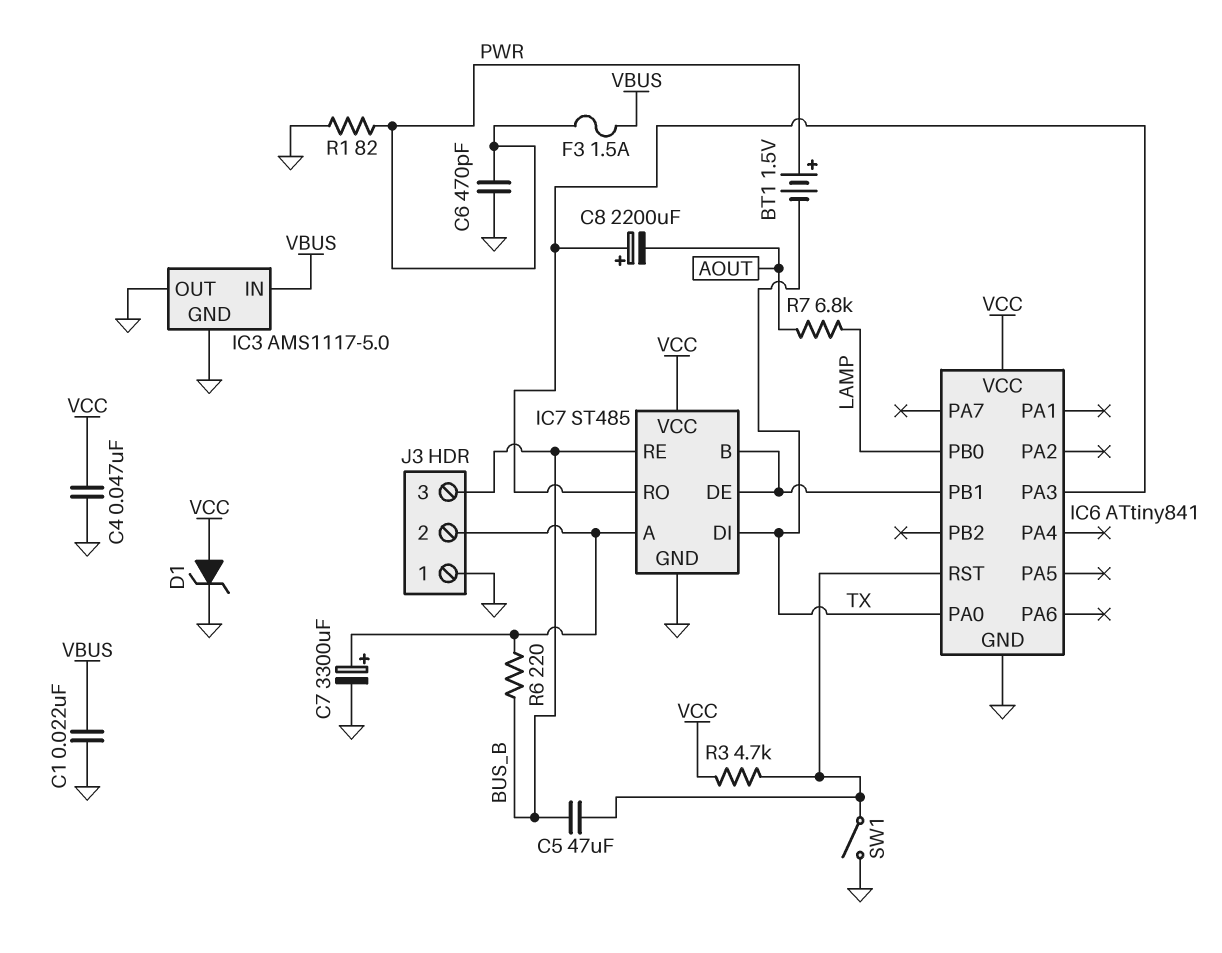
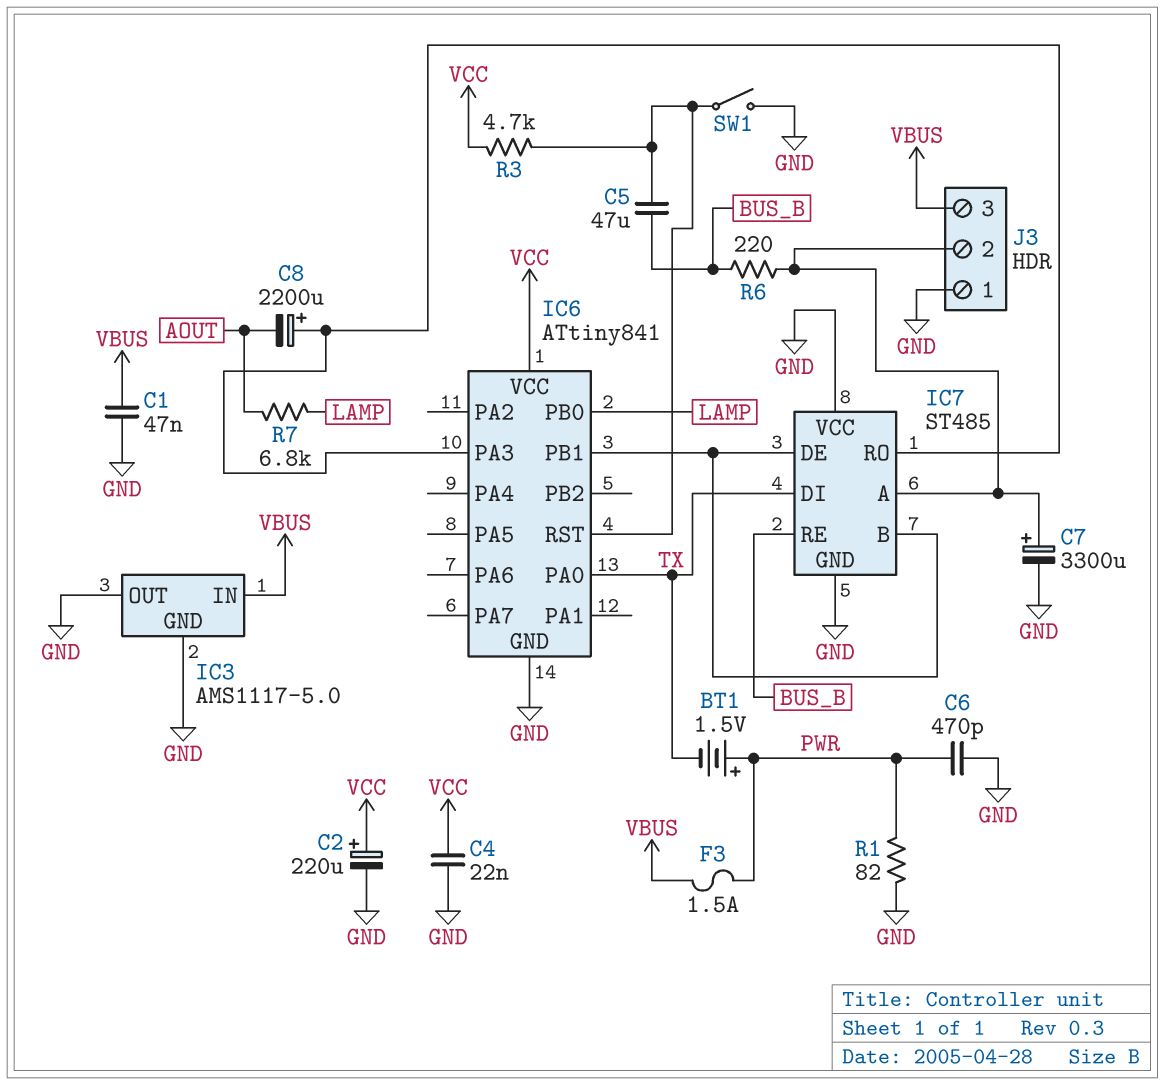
C1: 22nF (GND, VBUS) -> 47nF (GND, VBUS)
C2: none -> 220uF (plus VCC, minus GND)
C4: 47nF (GND, VCC) -> 22nF (GND, VCC)
D1: zener (A VCC, K GND) -> none
IC7 pin VCC: VCC -> GND
J3 pin 3: BUS_B -> VBUS

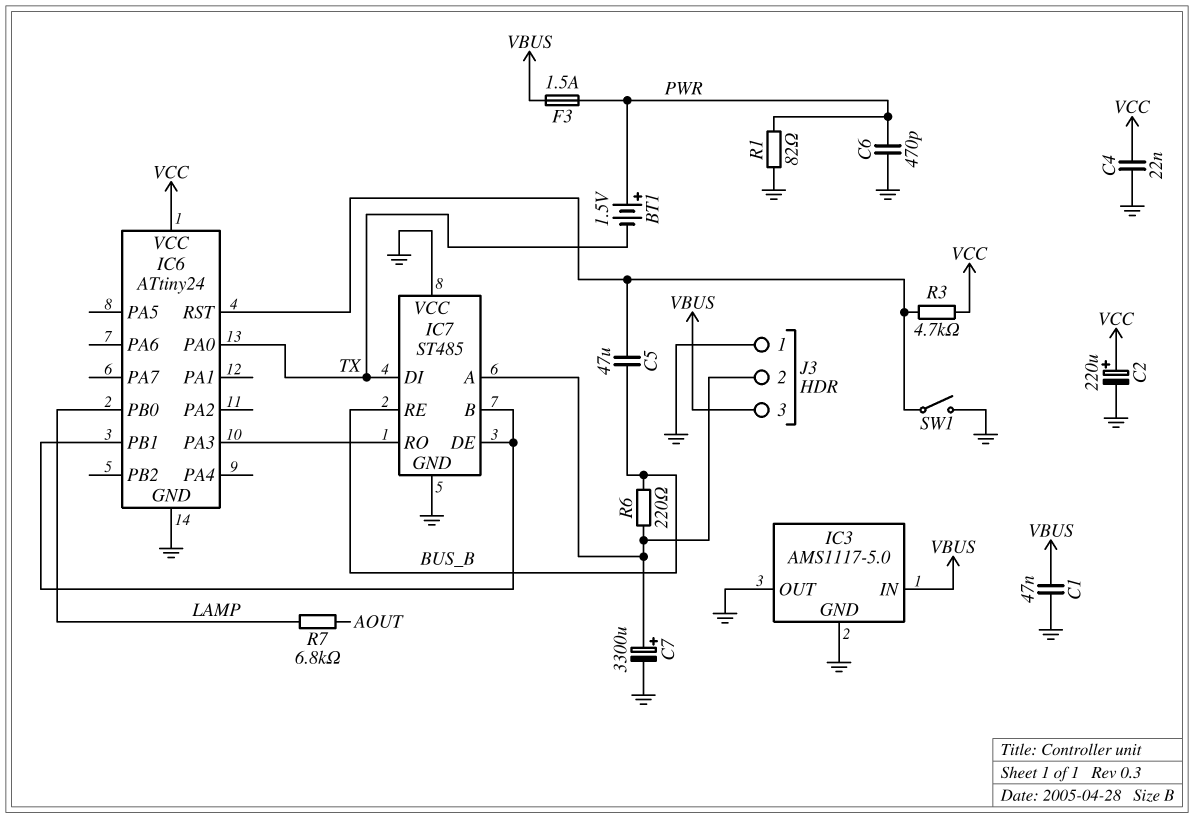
C8: 2200uF (plus IC6/PA3, minus AOUT) -> none
IC6: ATtiny841 -> ATtiny24

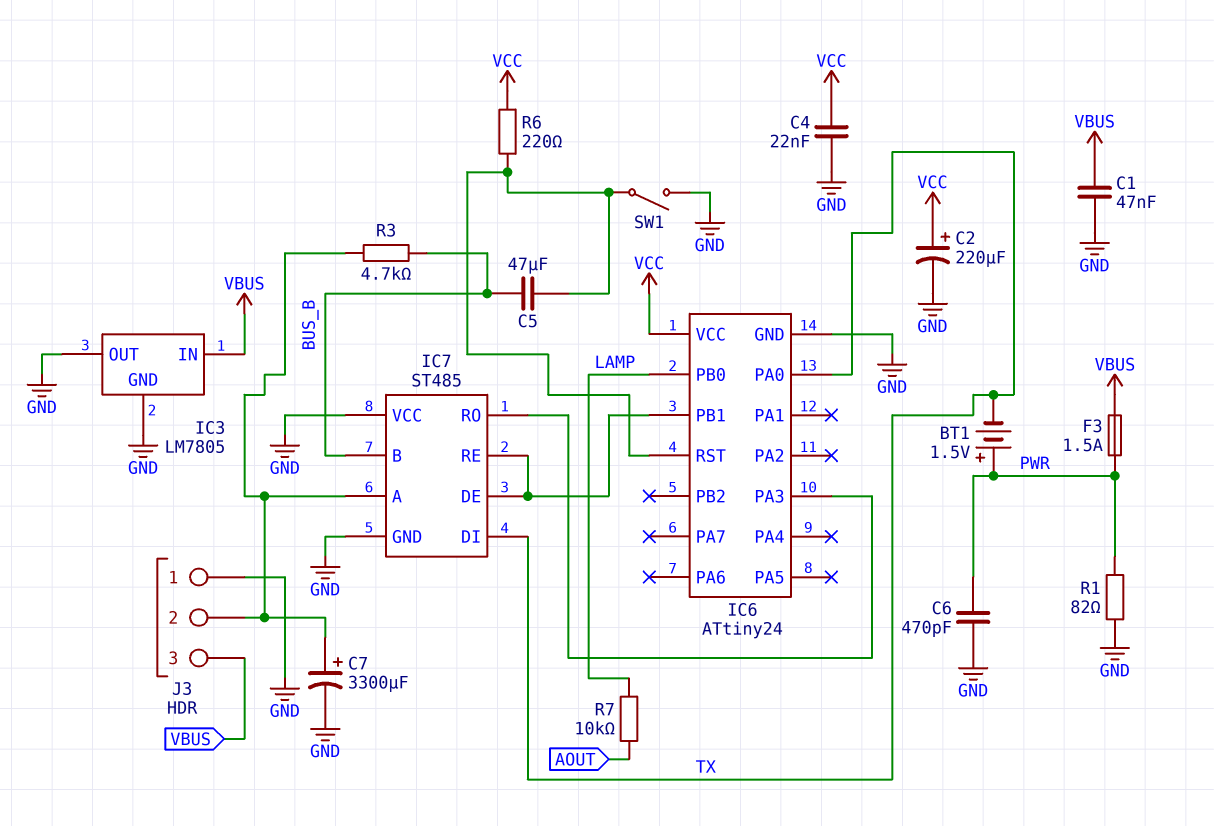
IC3: AMS1117-5.0 -> LM7805
IC7 pin B: IC6/PB1 -> BUS_B
IC7 pin RE: BUS_B -> IC6/PB1
R3: 4.7k (IC6/RST, VCC) -> 4.7k (BUS_B, IC7/A)
R6: 220 (BUS_B, IC7/A) -> 220 (IC6/RST, VCC)
R7: 6.8k (AOUT, LAMP) -> 10k (AOUT, LAMP)

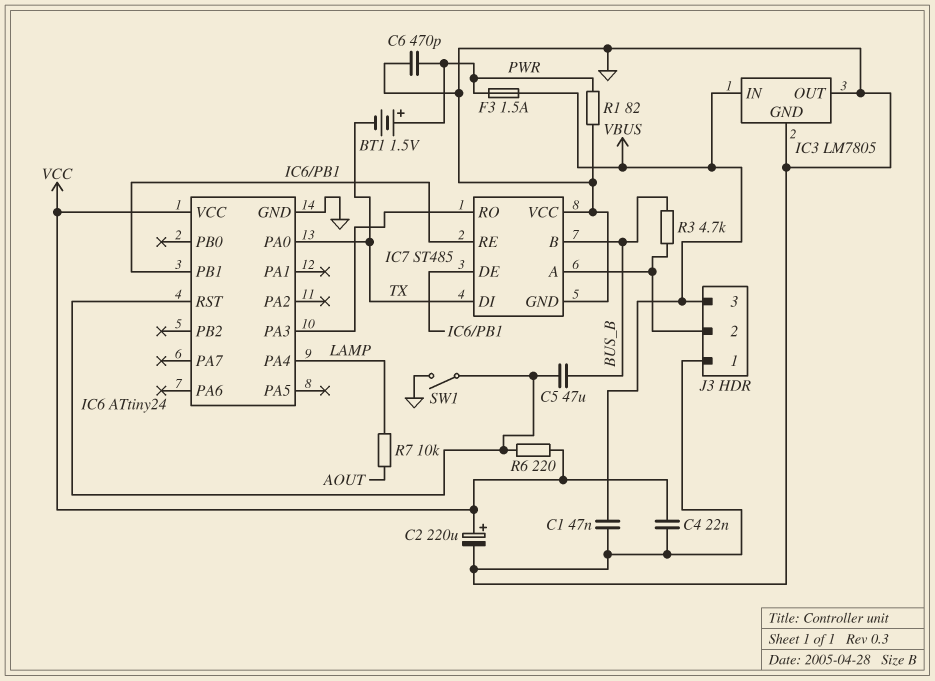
C7: 3300uF (plus IC7/A, minus GND) -> none
IC6 pin PA4: none -> LAMP
IC6 pin PB0: LAMP -> none

